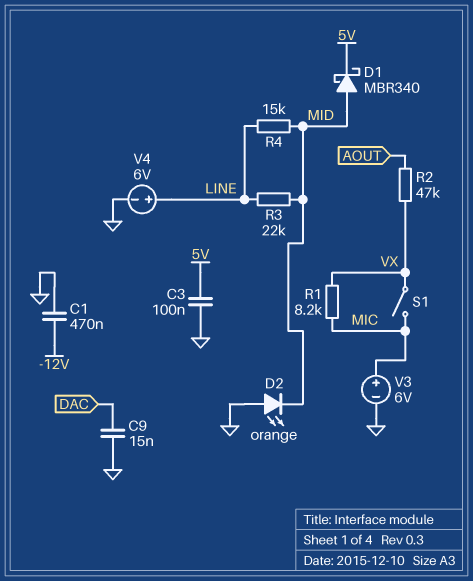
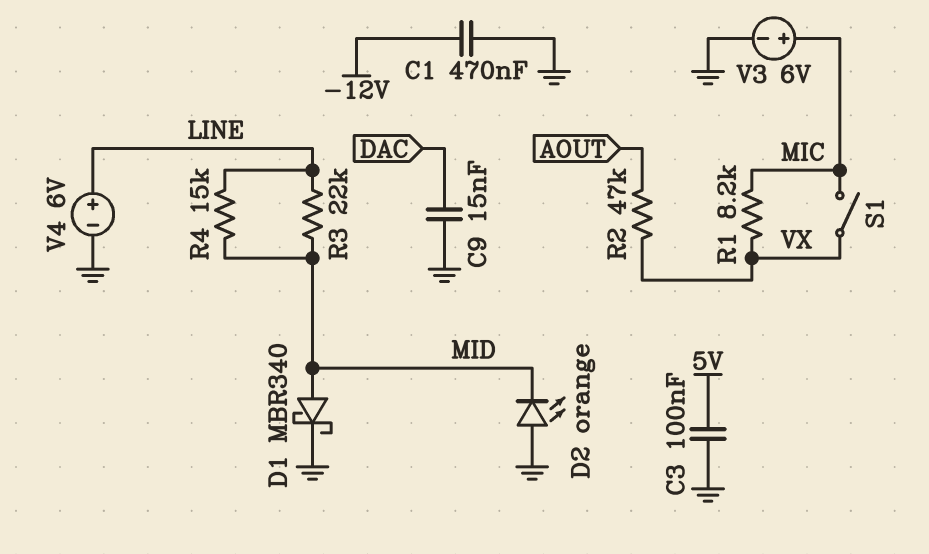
D1: schottky MBR340 (A MID, K 5V) -> schottky MBR340 (A MID, K GND)

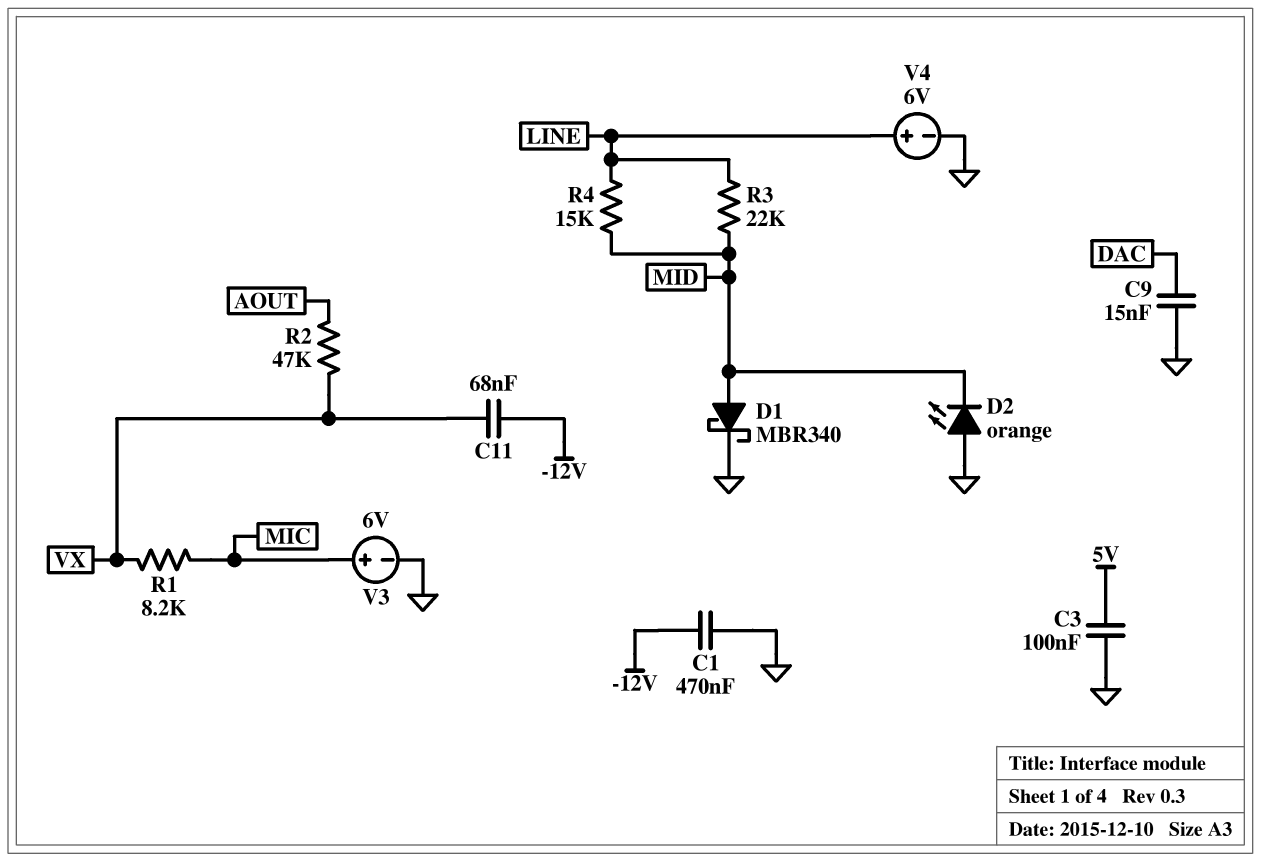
C11: none -> 68nF (-12V, VX)
S1: switch (MIC, VX) -> none

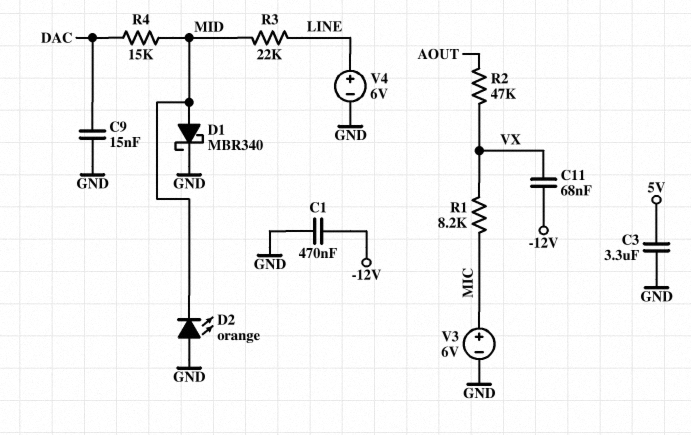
C3: 100nF (5V, GND) -> 3.3uF (5V, GND)
R4: 15k (LINE, MID) -> 15k (DAC, MID)

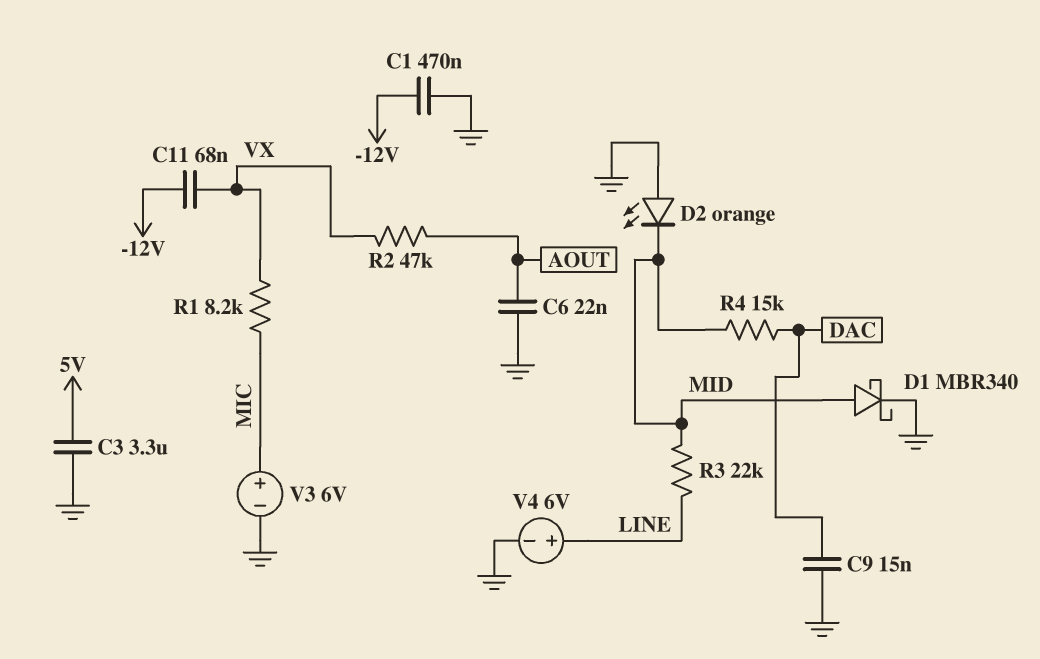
C6: none -> 22nF (AOUT, GND)

